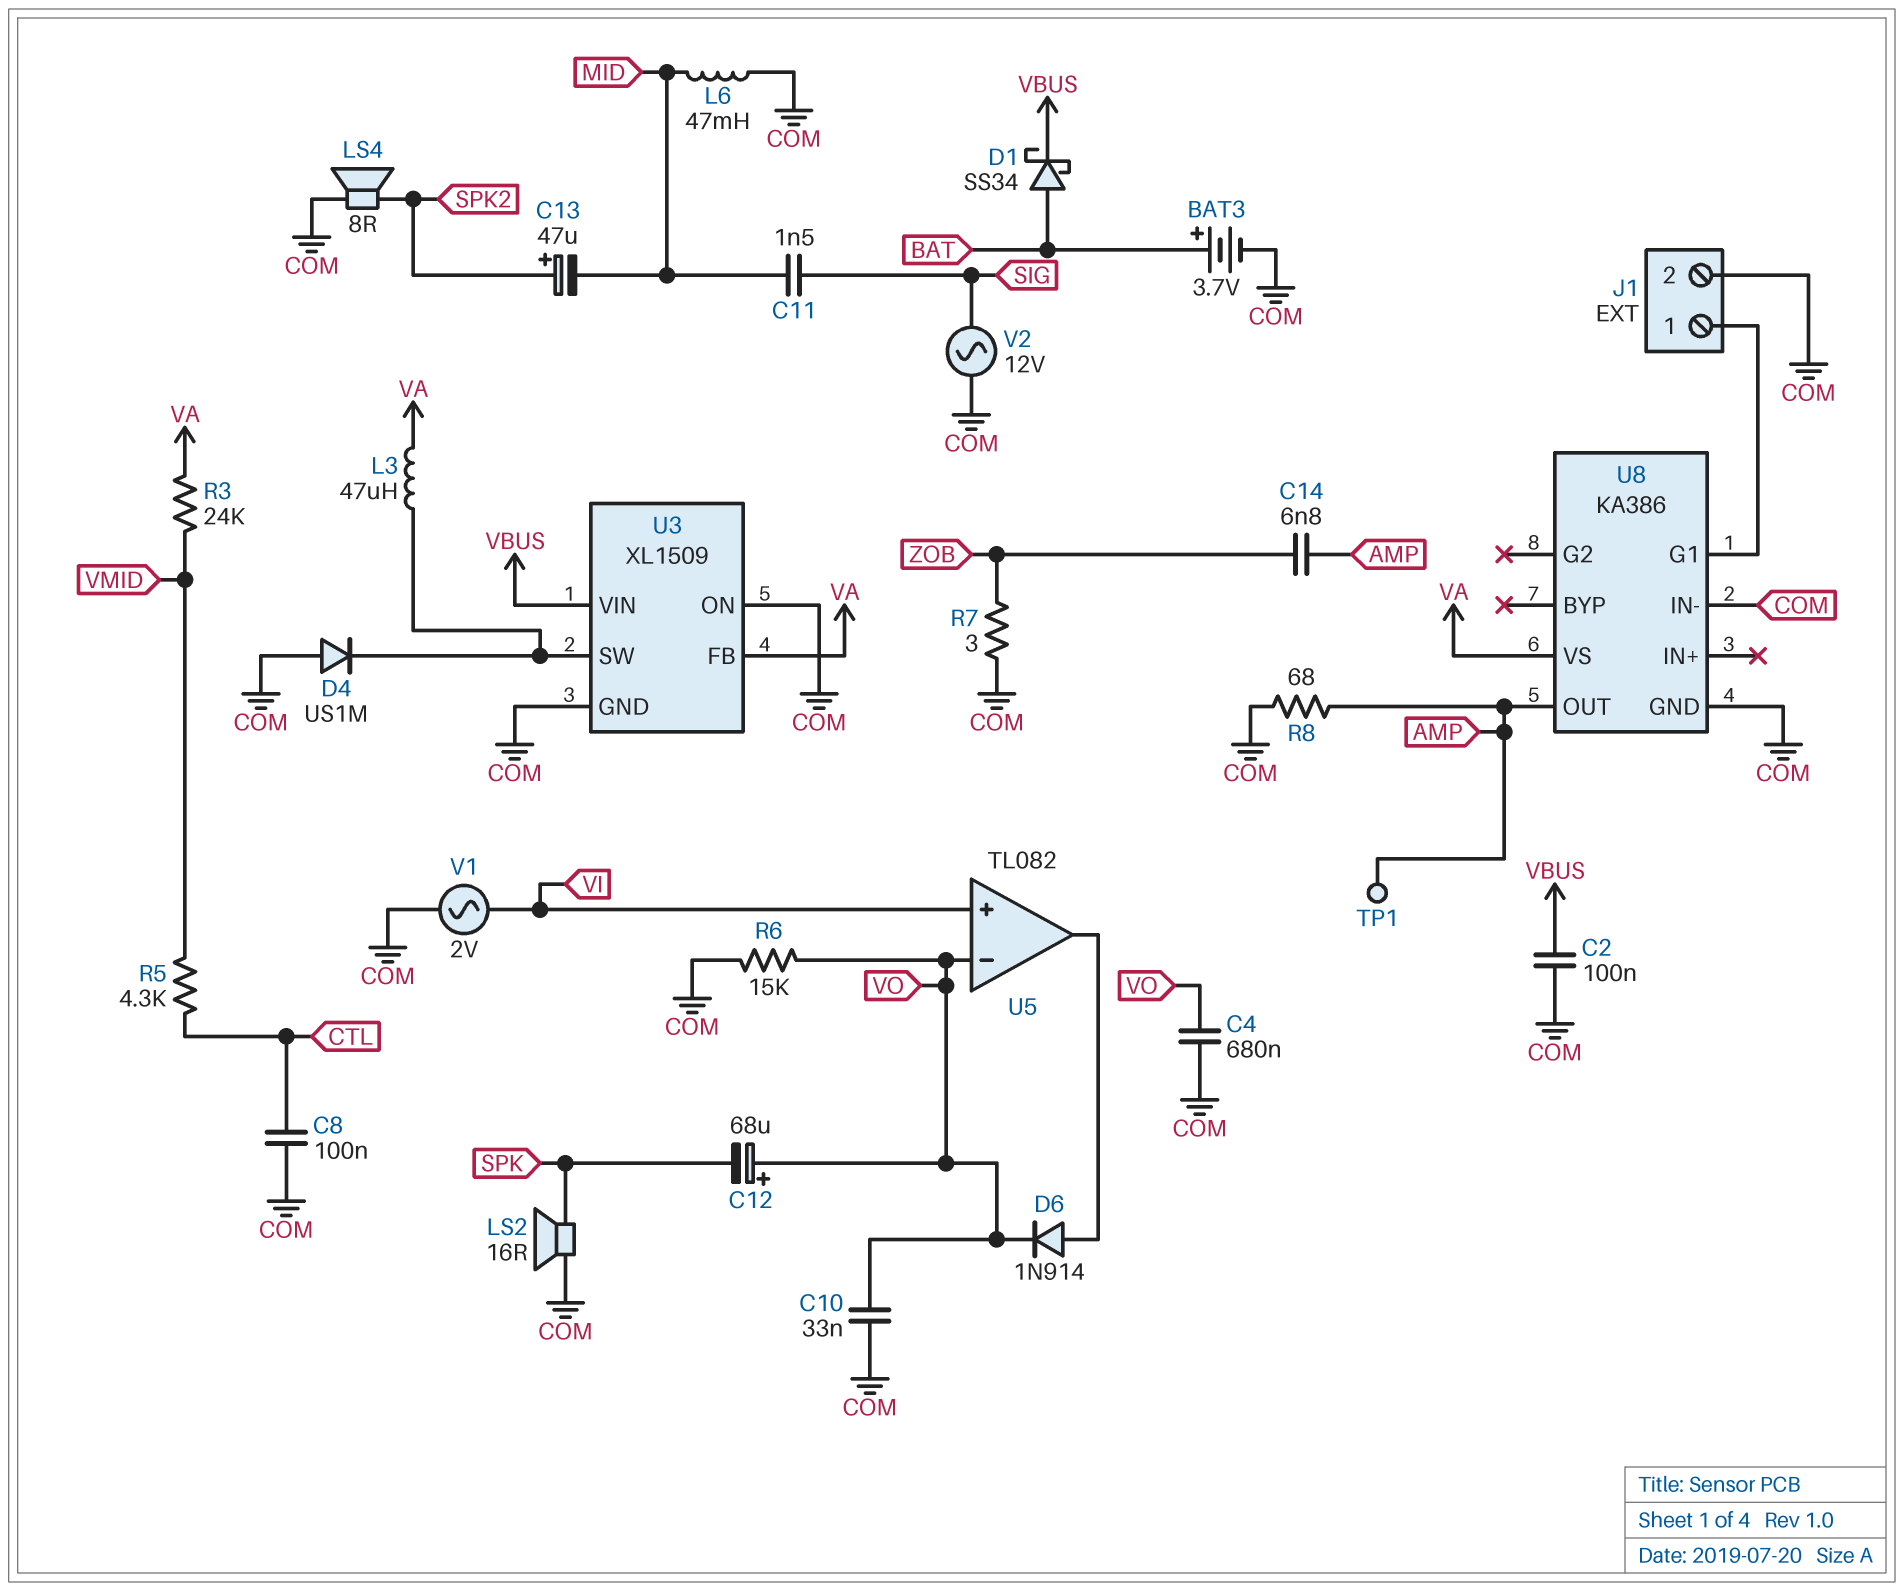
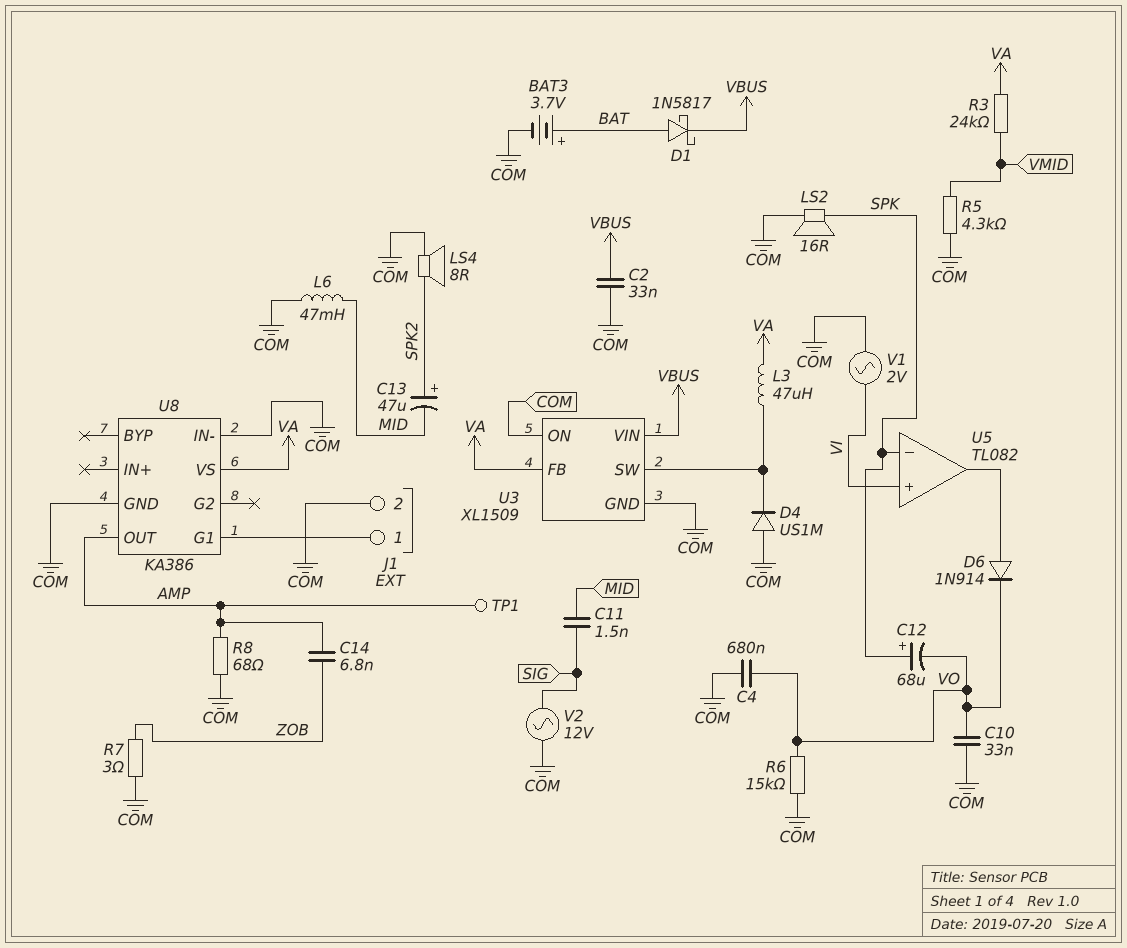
C2: 100nF (COM, VBUS) -> 33nF (COM, VBUS)
C8: 100nF (COM, CTL) -> none
C12: 68uF (plus VO, minus SPK) -> 68uF (plus SPK, minus VO)
D1: schottky SS34 (A BAT, K VBUS) -> schottky 1N5817 (A BAT, K VBUS)
R5: 4.3k (CTL, VMID) -> 4.3k (COM, VMID)
U5 pin in-: VO -> SPK

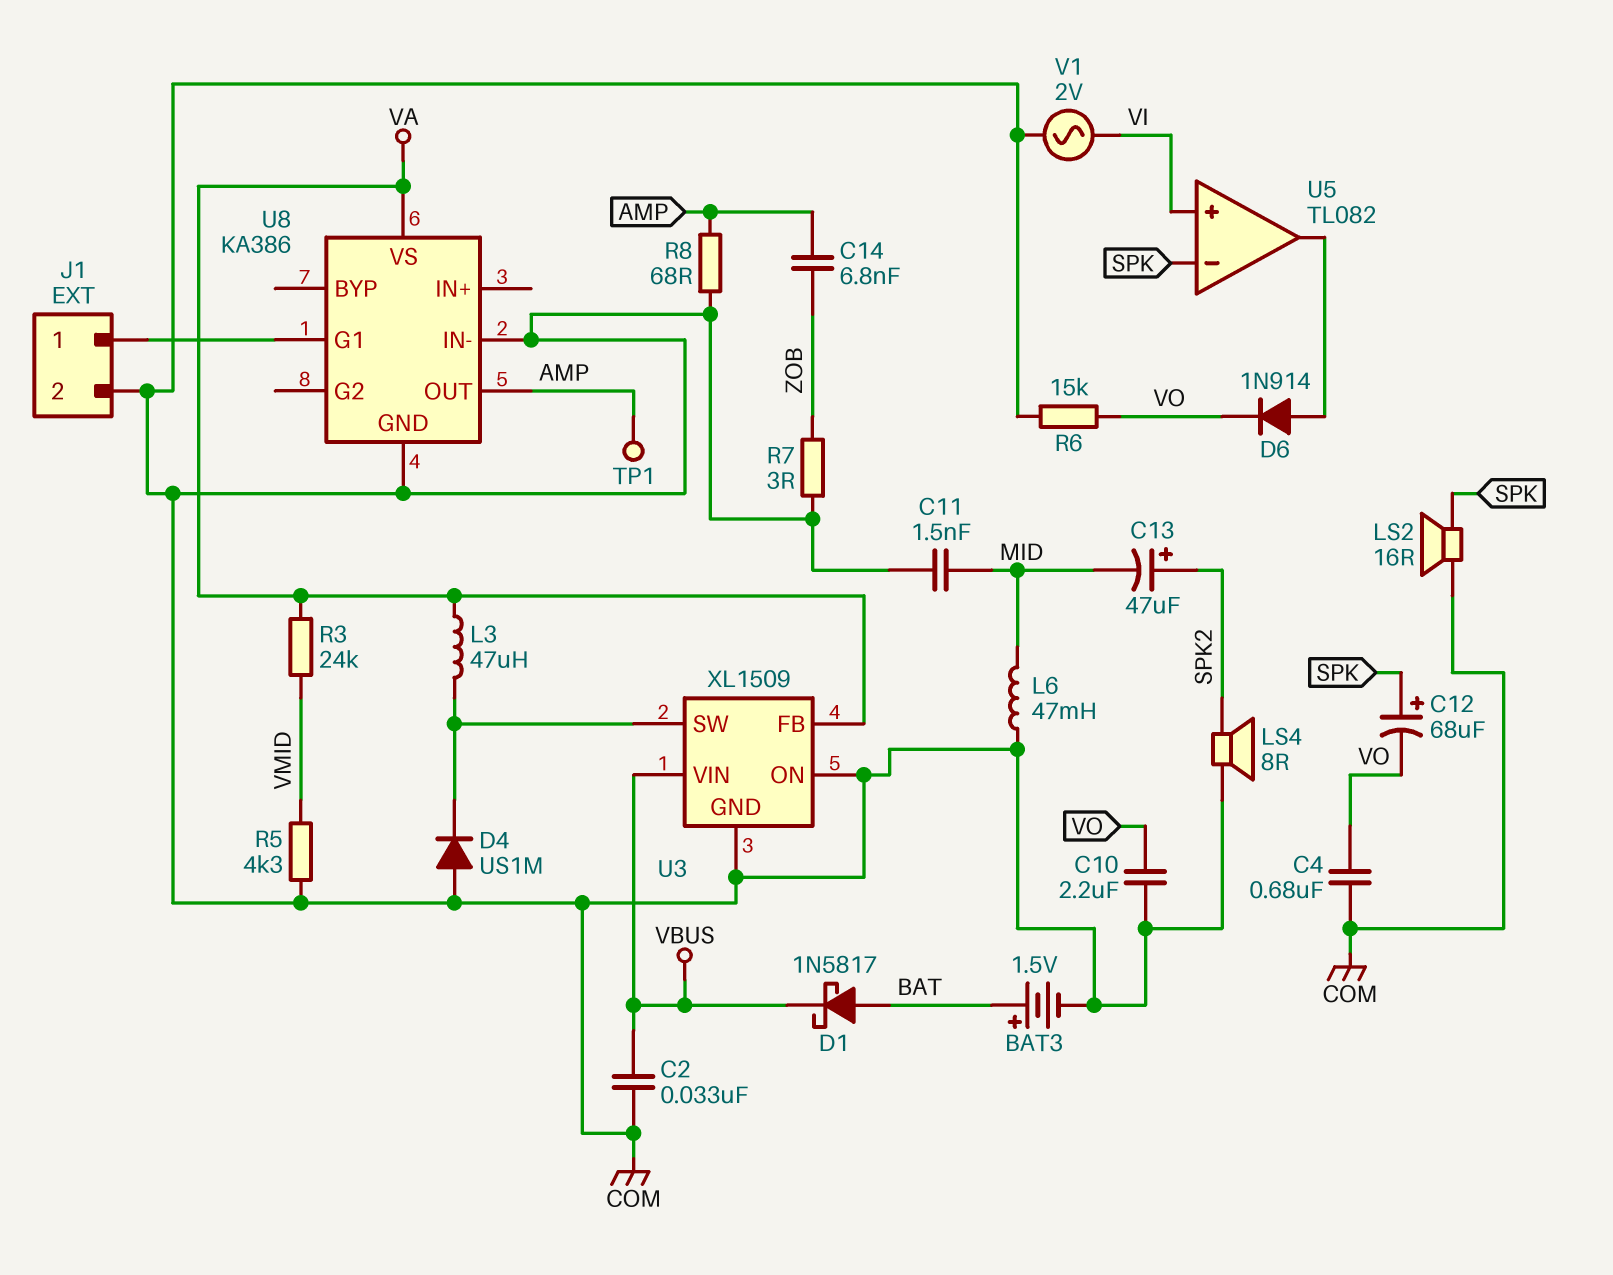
BAT3: 3.7V (plus BAT, minus COM) -> 1.5V (plus BAT, minus COM)
C10: 33nF (COM, VO) -> 2.2uF (COM, VO)
C11: 1.5nF (MID, SIG) -> 1.5nF (COM, MID)
V2: AC 12V (COM, SIG) -> none

